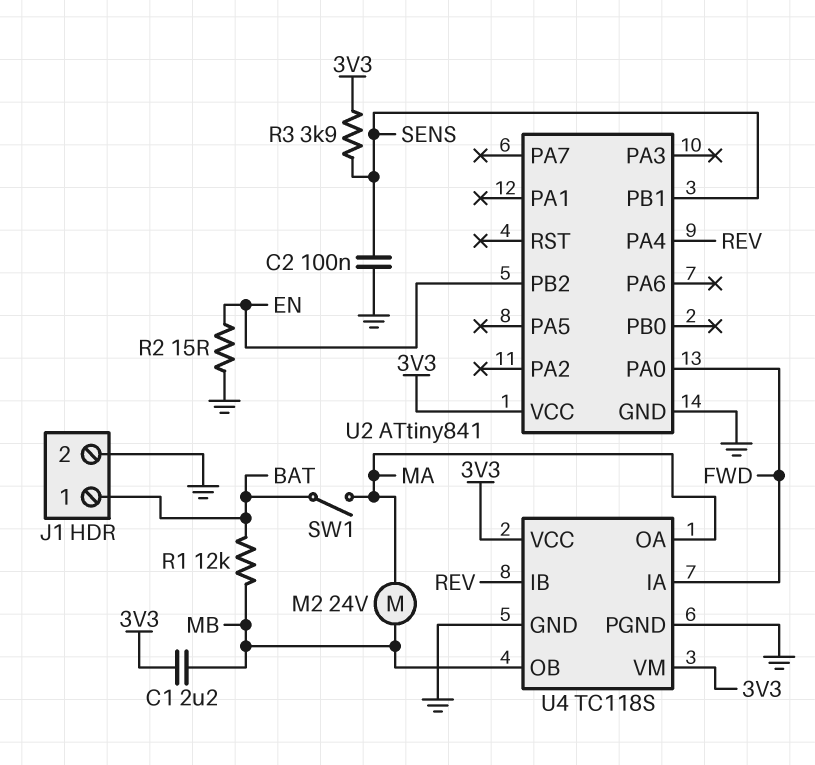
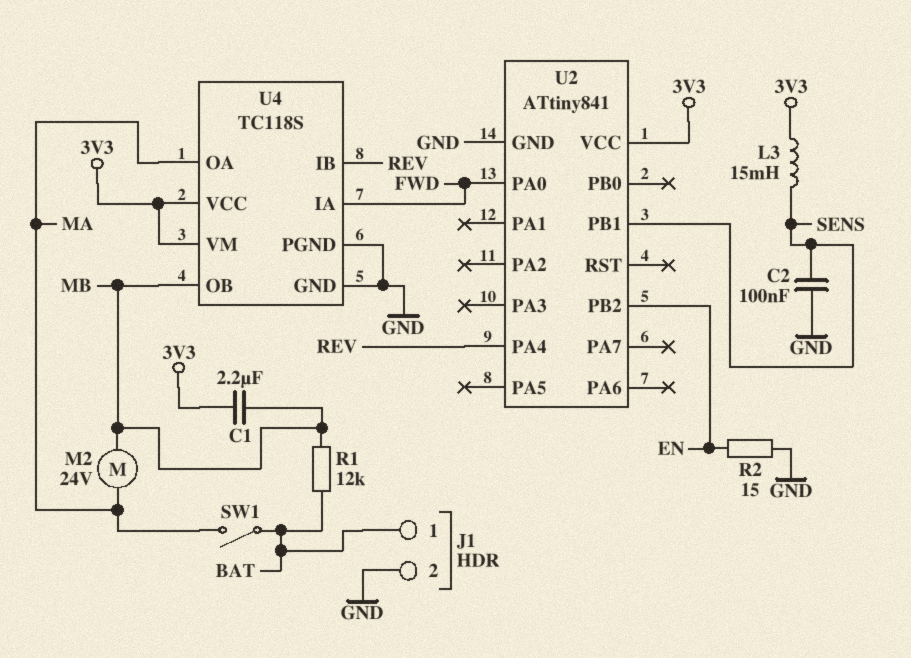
L3: none -> 15mH (3V3, SENS)
R3: 3.9k (3V3, SENS) -> none

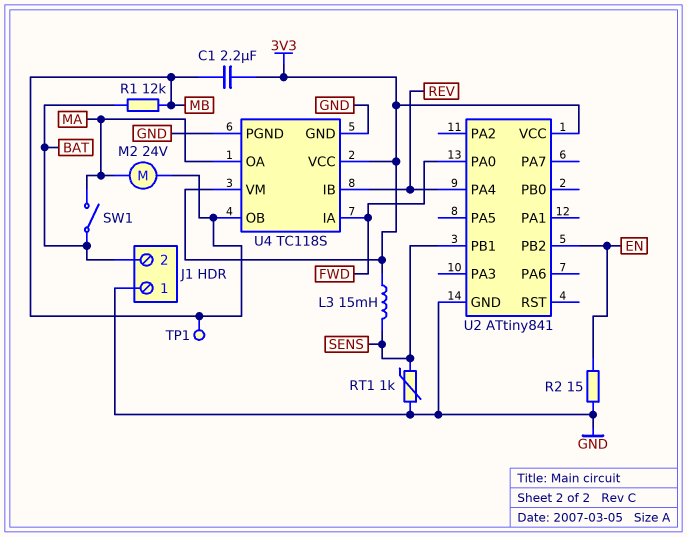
C2: 100nF (GND, SENS) -> none
J1 pin 1: BAT -> GND
J1 pin 2: GND -> BAT
RT1: none -> 1k (GND, SENS)
TP1: none -> test point (MB)

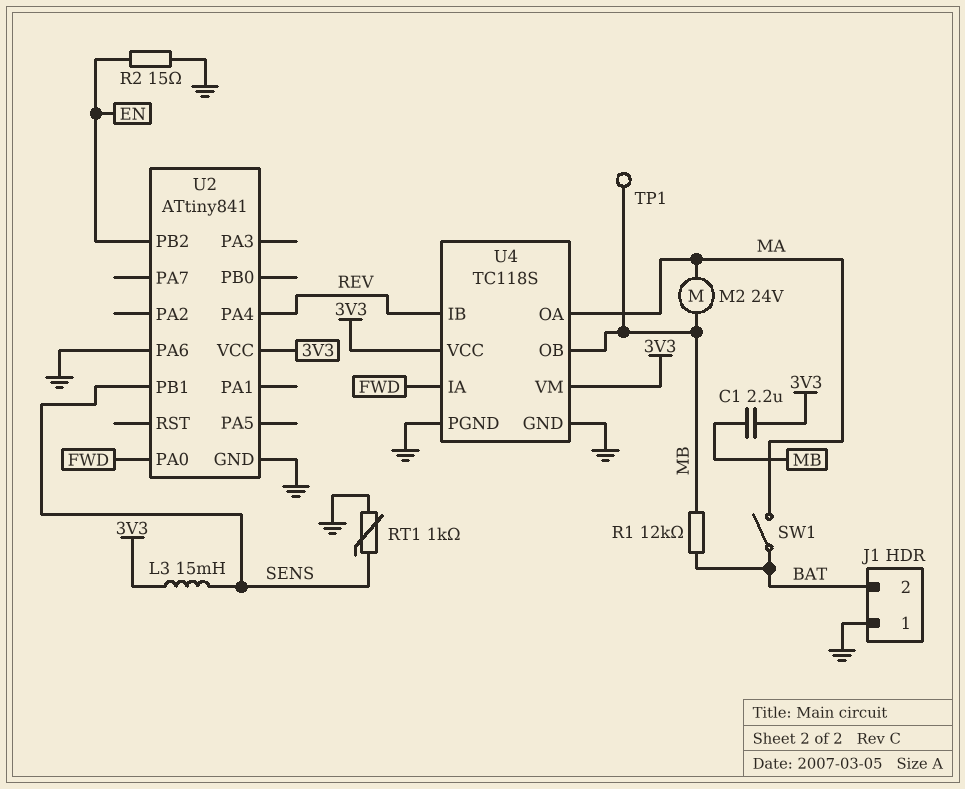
U2 pin PA6: none -> GND

